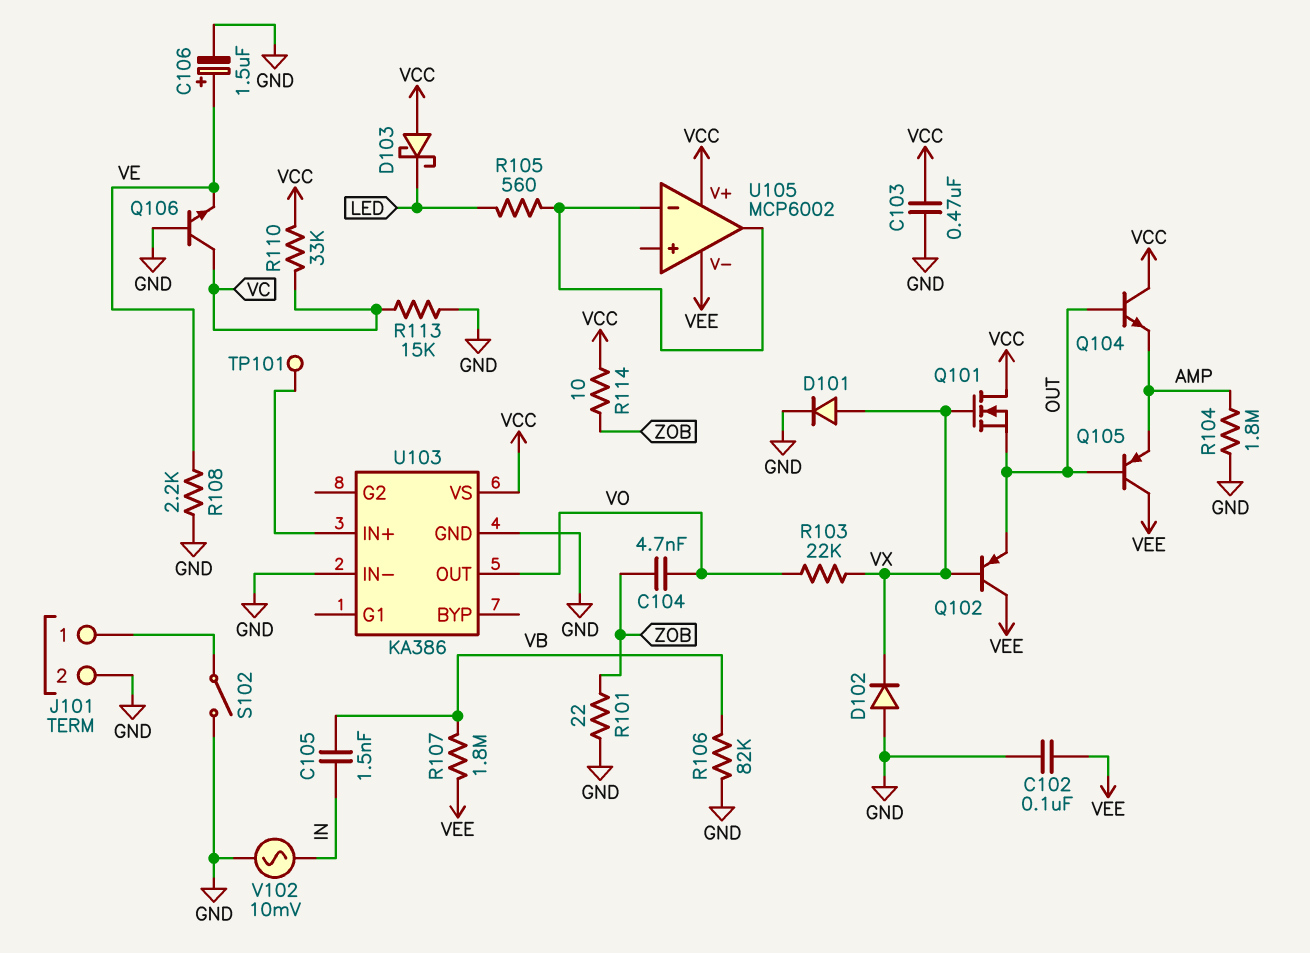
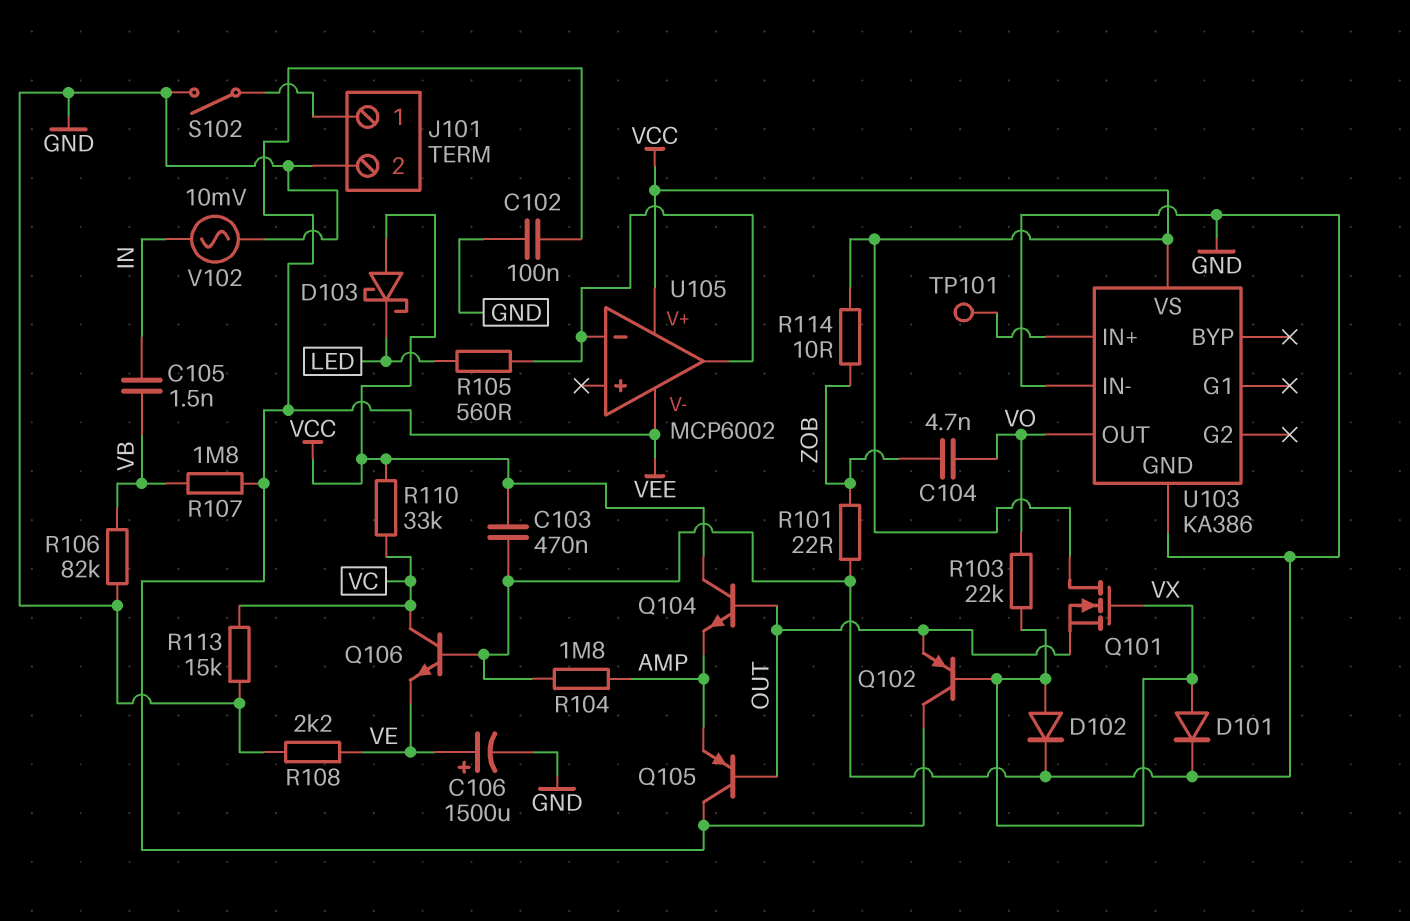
C106: 1.5uF (plus VE, minus GND) -> 1500uF (plus VE, minus GND)
D102: diode (A GND, K VX) -> diode (A VX, K GND)

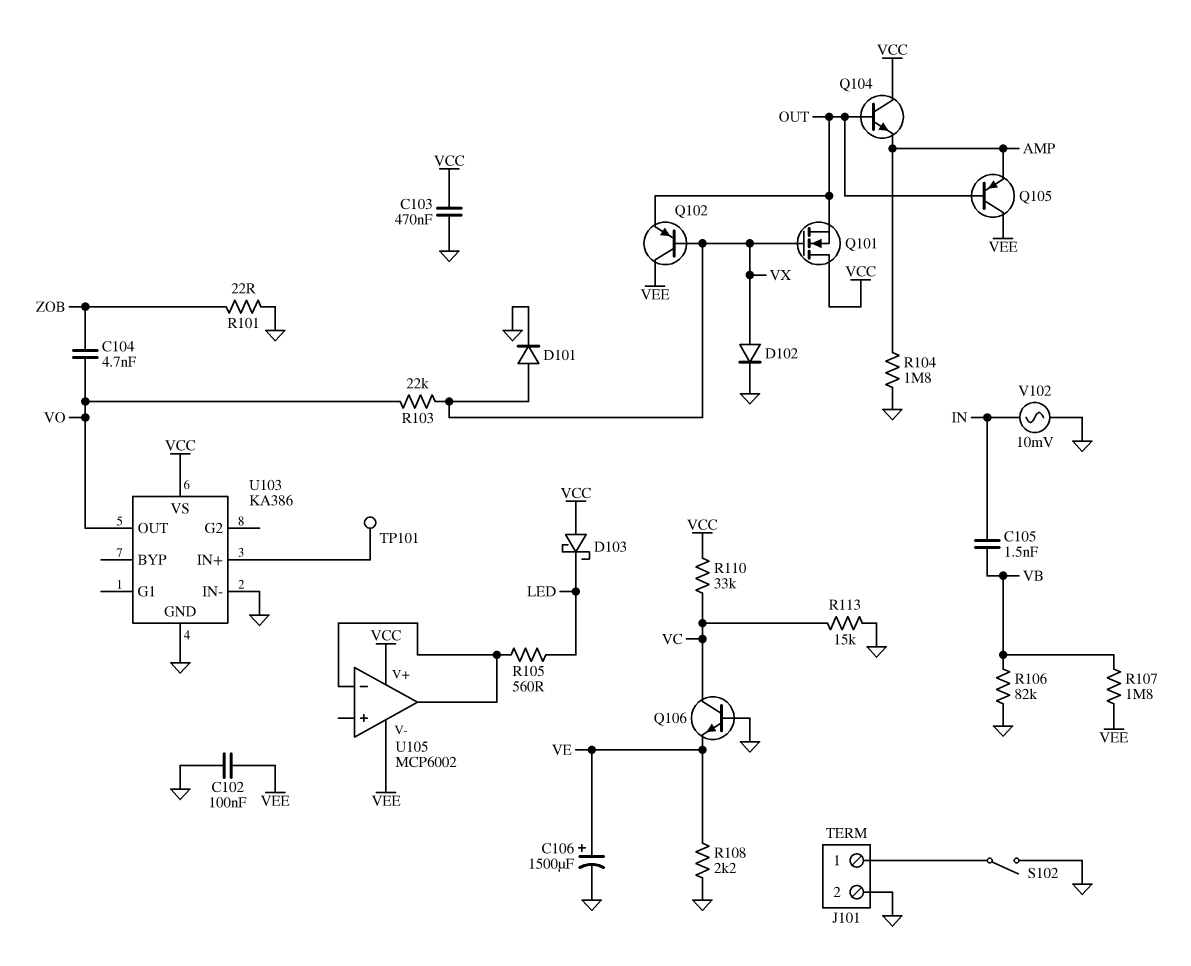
R114: 10 (VCC, ZOB) -> none

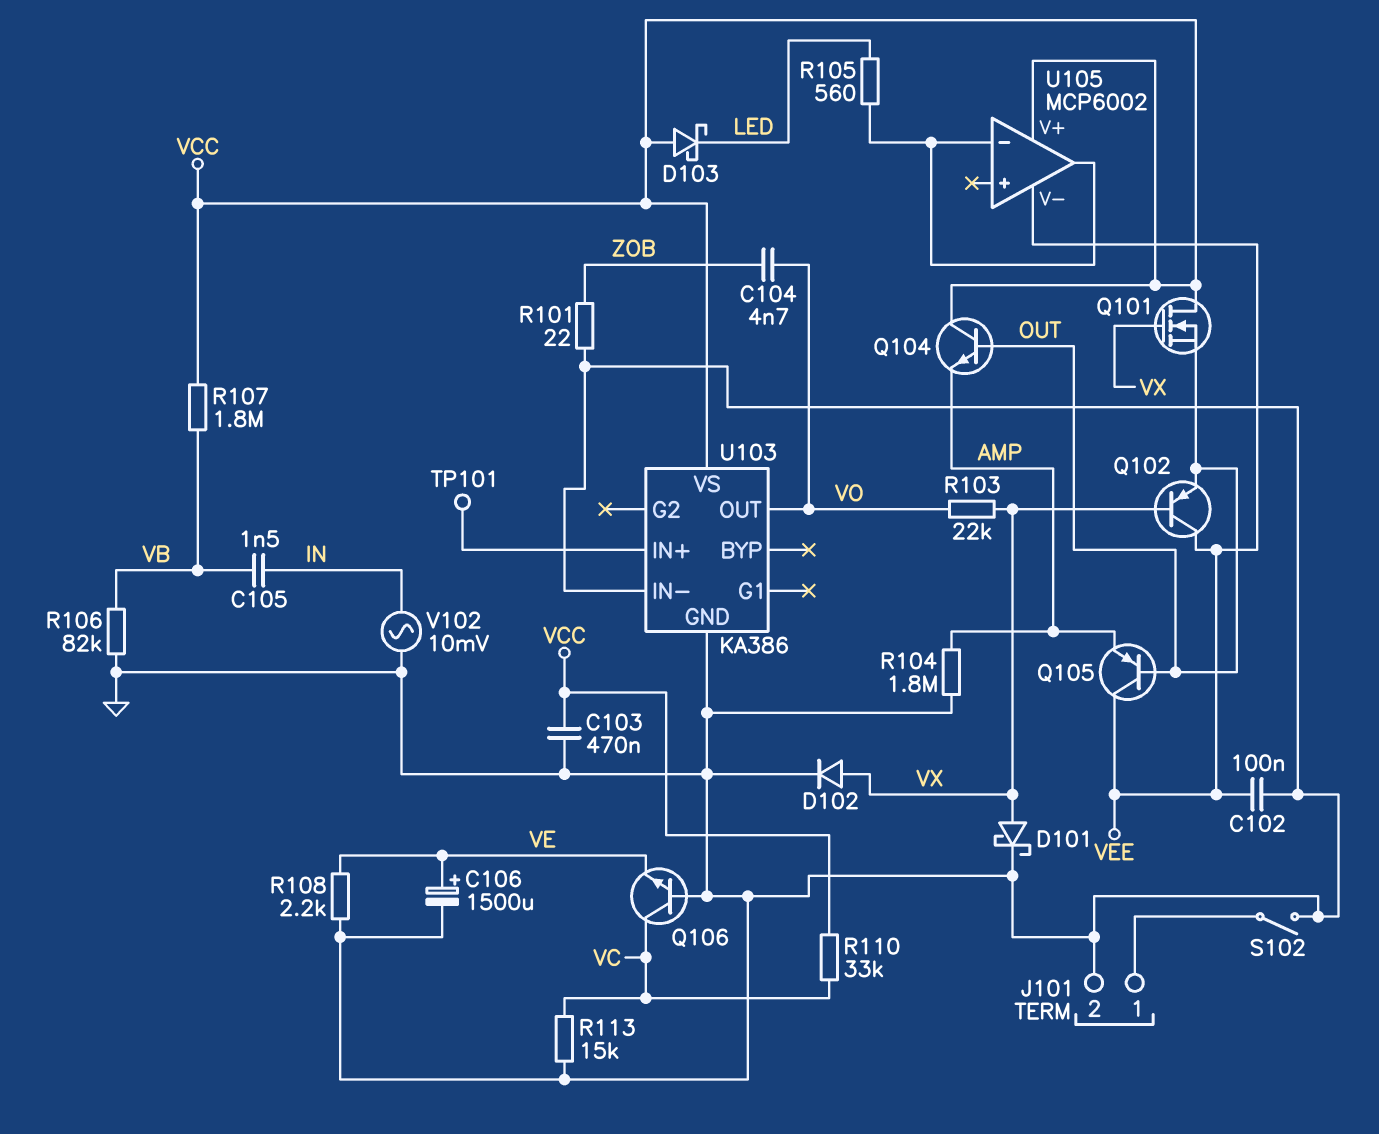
D101: diode (A VX, K GND) -> schottky (A VX, K GND)
R107: 1.8M (VB, VEE) -> 1.8M (VB, VCC)

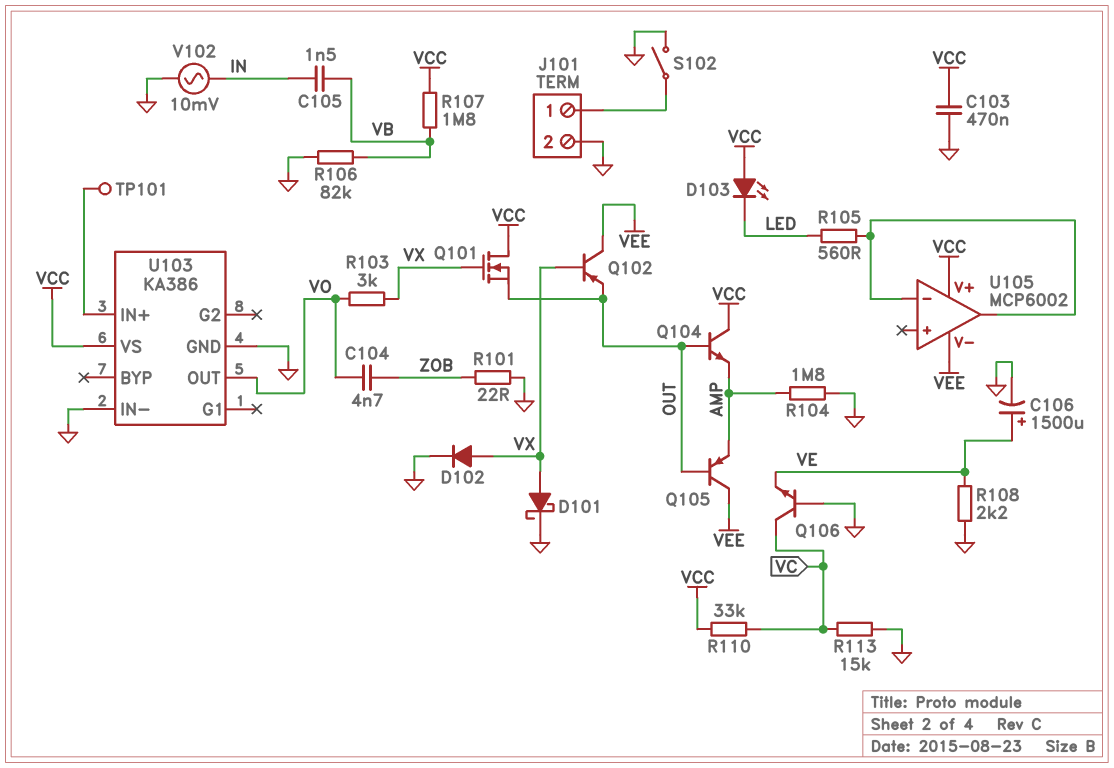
C102: 100nF (GND, VEE) -> none
D103: schottky (A VCC, K LED) -> LED (A VCC, K LED)
R103: 22k (VO, VX) -> 3k (VO, VX)

